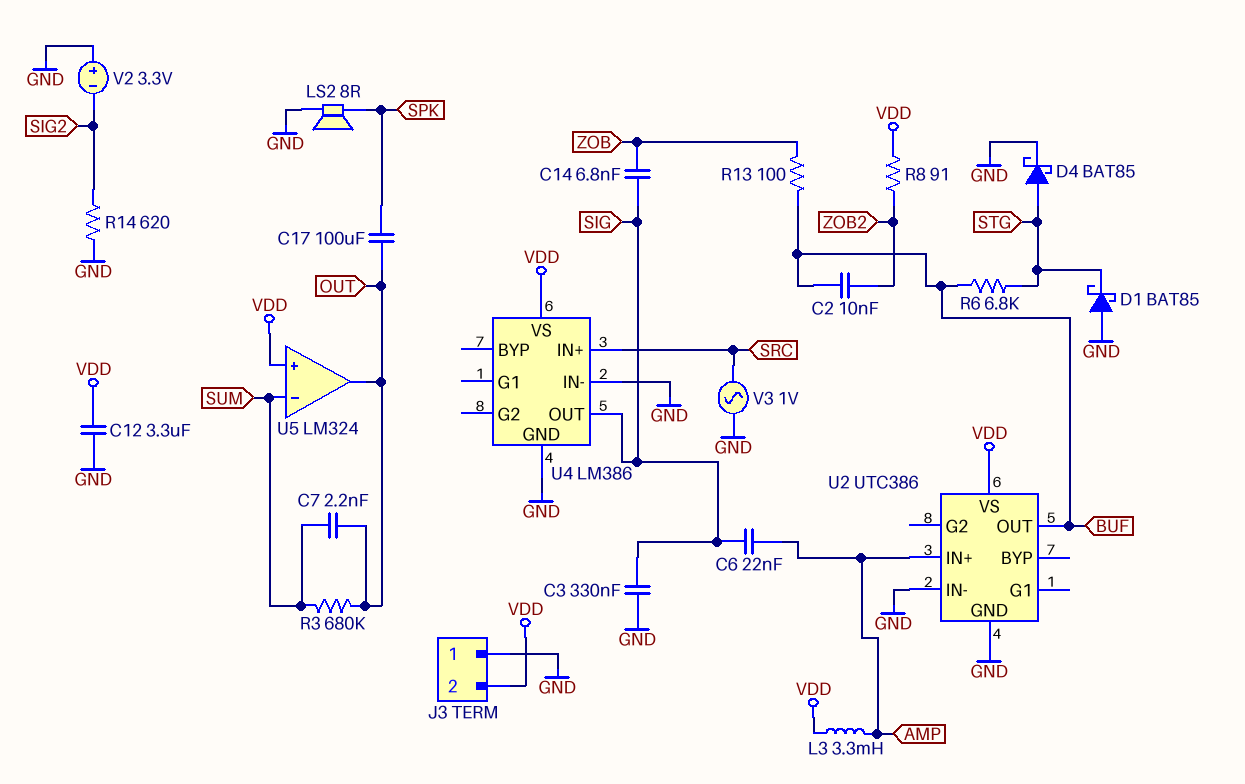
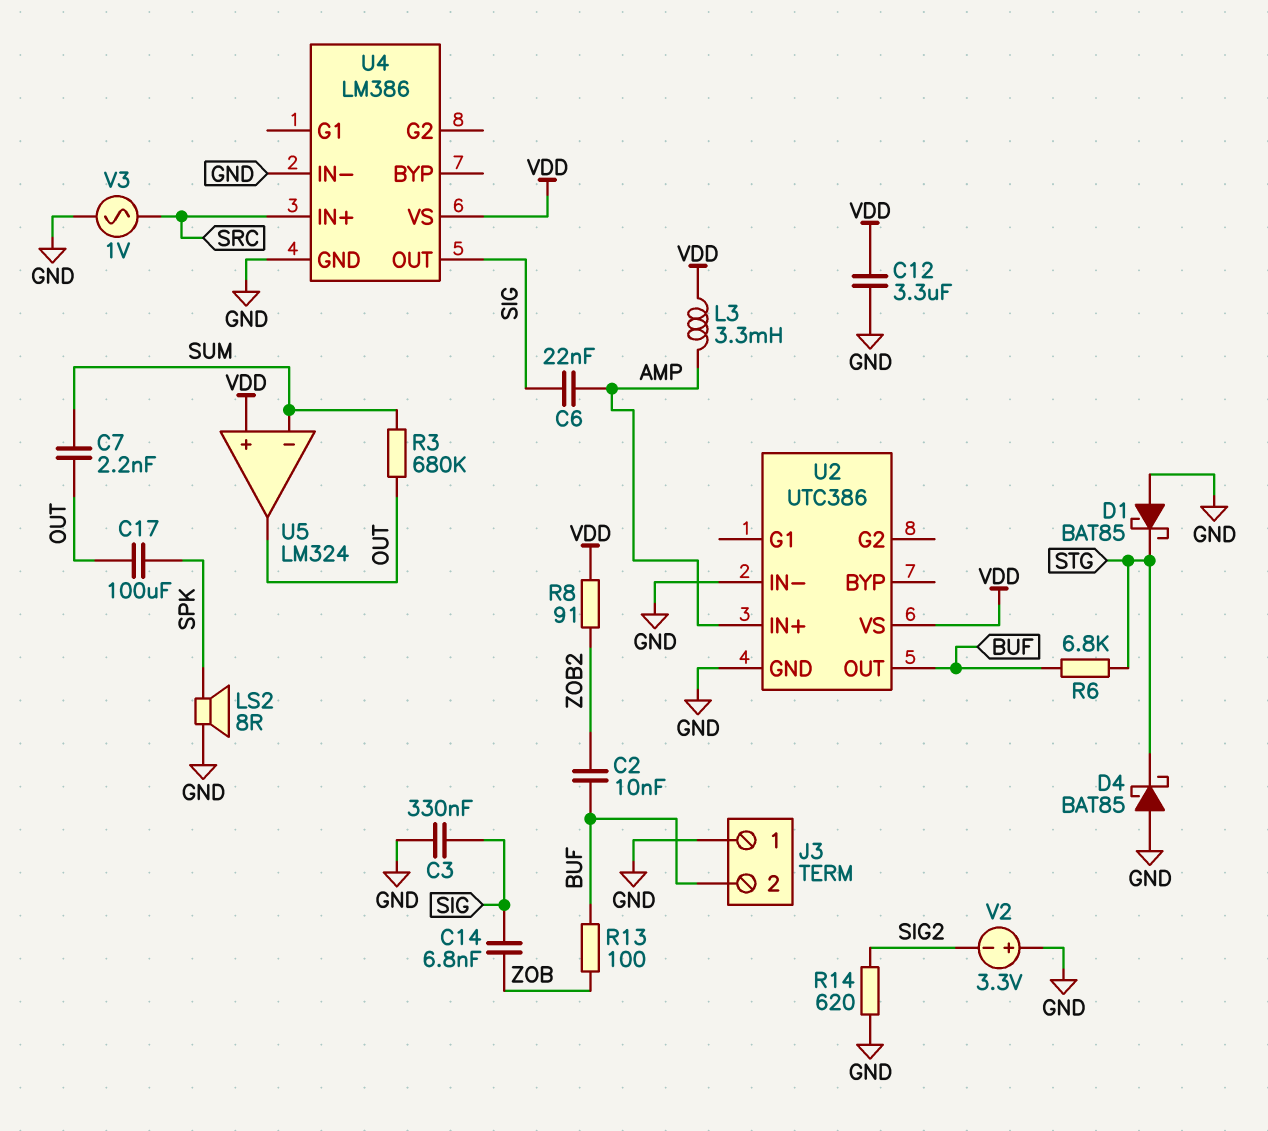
D4: schottky BAT85 (A STG, K GND) -> schottky BAT85 (A GND, K STG)
J3 pin 2: VDD -> BUF

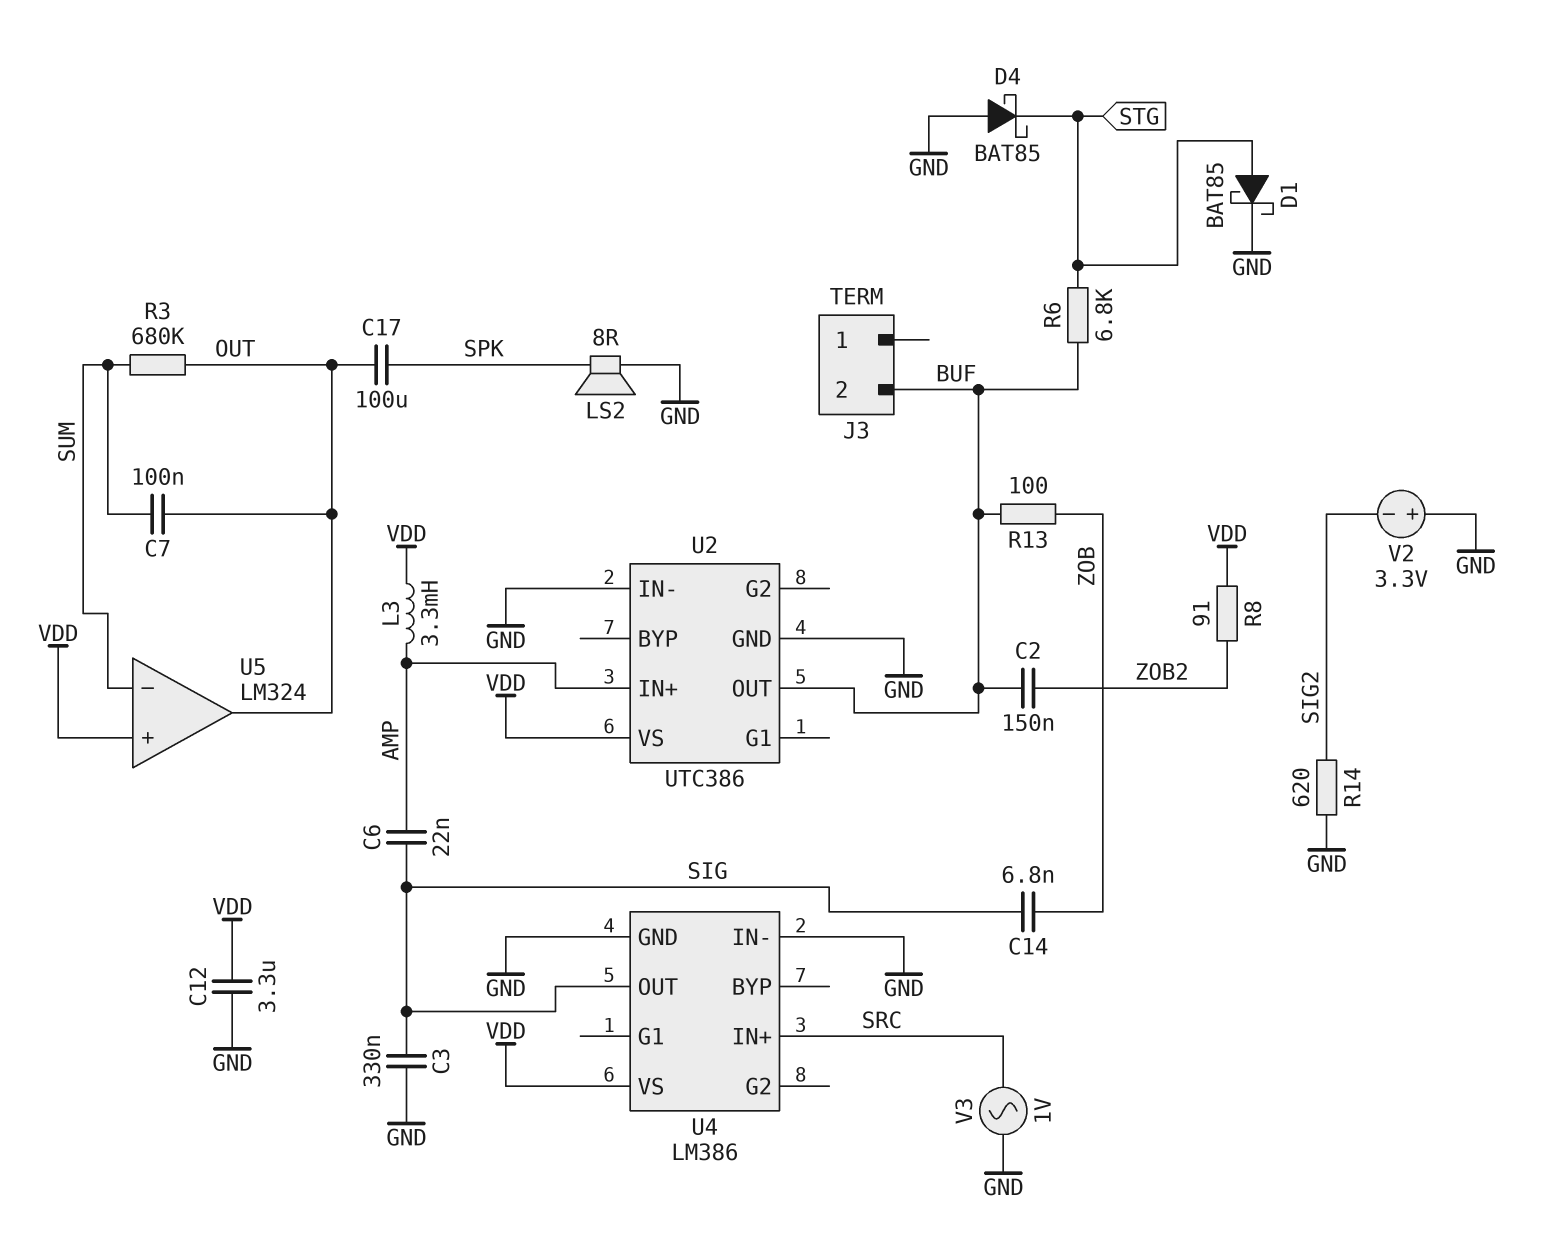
C2: 10nF (BUF, ZOB2) -> 150nF (BUF, ZOB2)
C7: 2.2nF (OUT, SUM) -> 100nF (OUT, SUM)
D1: schottky BAT85 (A GND, K STG) -> schottky BAT85 (A STG, K GND)
J3 pin 1: GND -> none

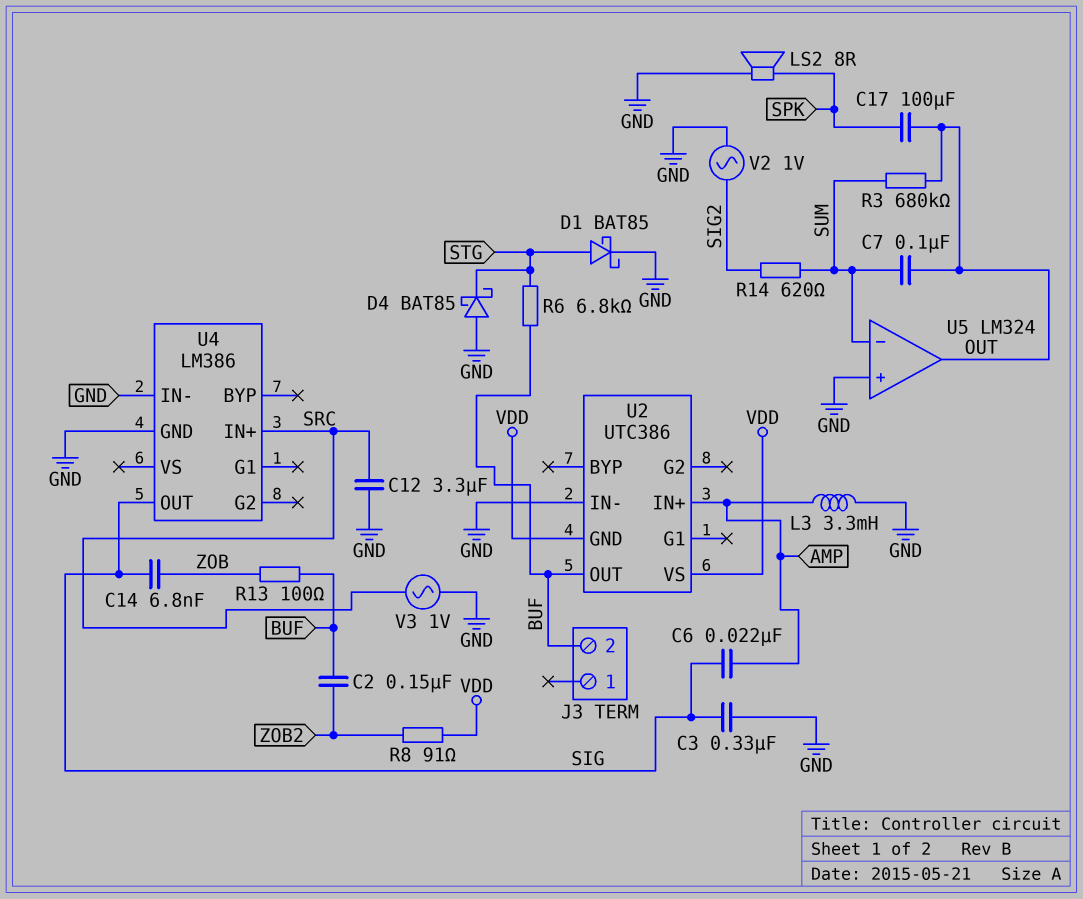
C12: 3.3uF (GND, VDD) -> 3.3uF (GND, SRC)
L3: 3.3mH (AMP, VDD) -> 3.3mH (AMP, GND)
R14: 620 (GND, SIG2) -> 620 (SIG2, SUM)
U2 pin GND: GND -> VDD
U4 pin VS: VDD -> none
U5 pin in+: VDD -> GND
V2: 3.3V (plus GND, minus SIG2) -> AC 1V (GND, SIG2)

